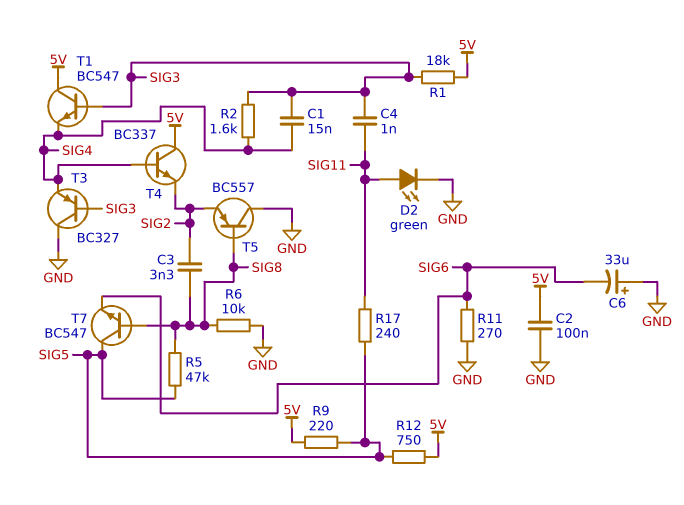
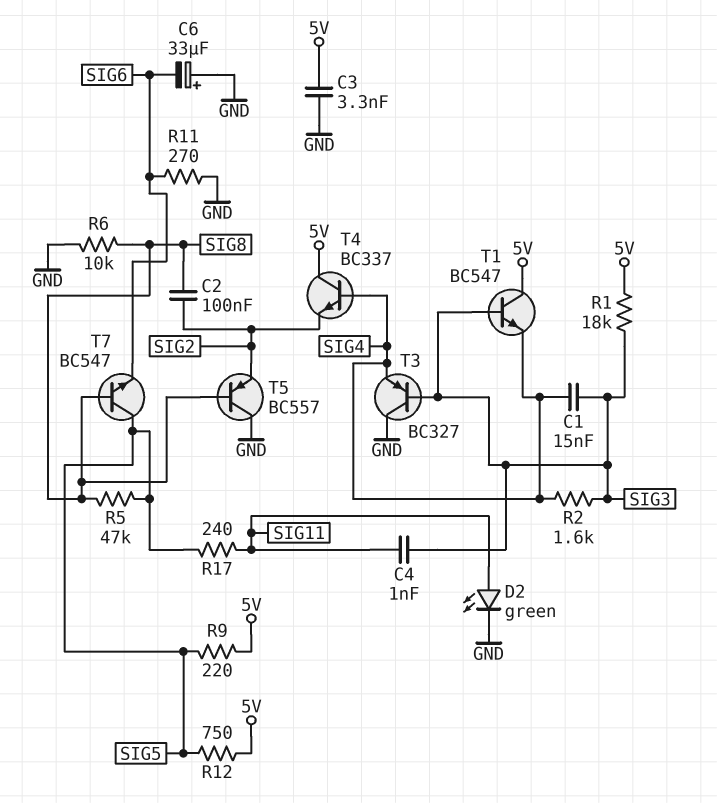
C2: 100nF (5V, GND) -> 100nF (SIG2, SIG8)
C3: 3.3nF (SIG2, SIG8) -> 3.3nF (5V, GND)

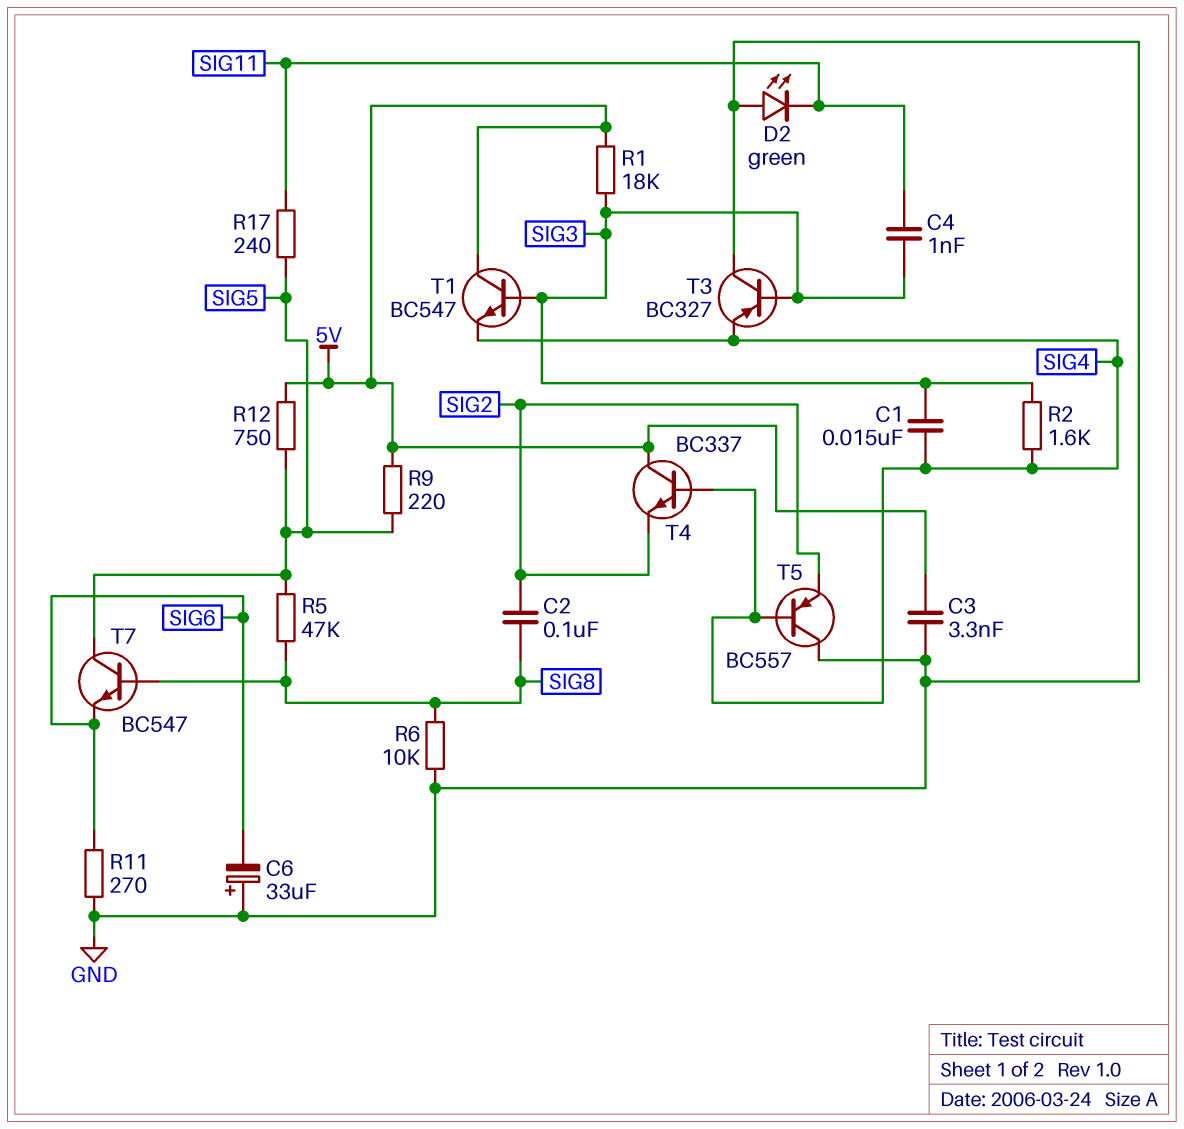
D2: LED green (A SIG11, K GND) -> LED green (A GND, K SIG11)
T5: PNP BC557 (B SIG8, C GND, E SIG2) -> PNP BC557 (B SIG4, C GND, E SIG2)

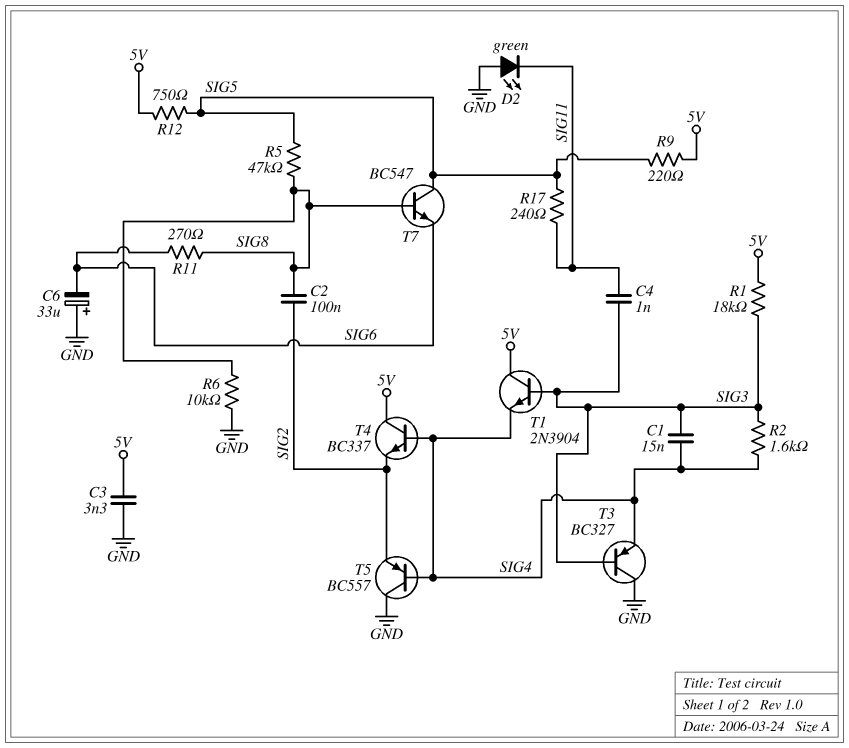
R11: 270 (GND, SIG6) -> 270 (SIG6, SIG8)
T1: NPN BC547 (B SIG3, C 5V, E SIG4) -> NPN 2N3904 (B SIG3, C 5V, E SIG4)

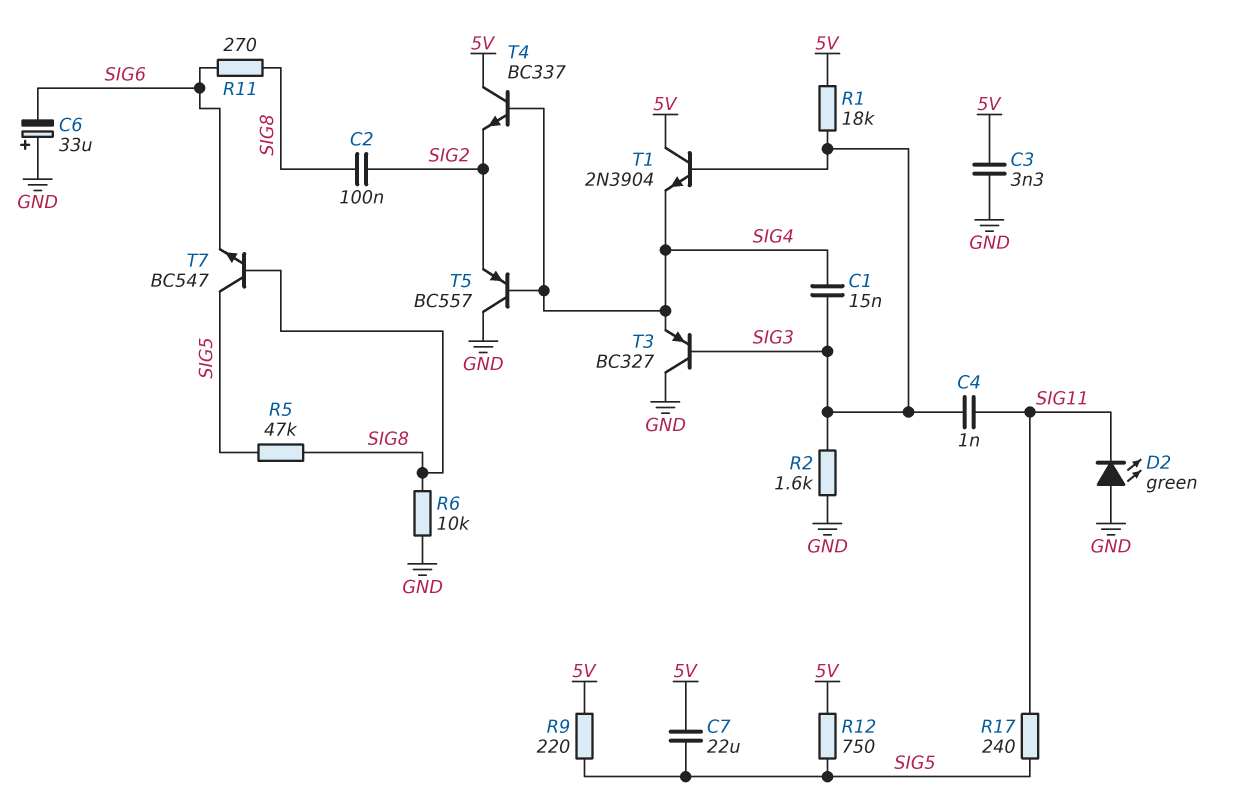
C7: none -> 22uF (5V, SIG5)
R2: 1.6k (SIG3, SIG4) -> 1.6k (GND, SIG3)

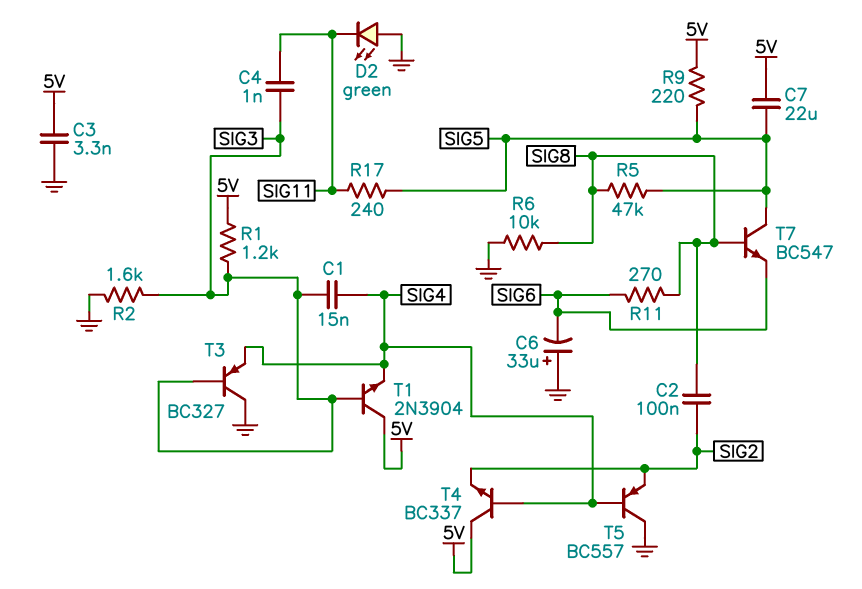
R1: 18k (5V, SIG3) -> 1.2k (5V, SIG3)
R12: 750 (5V, SIG5) -> none

